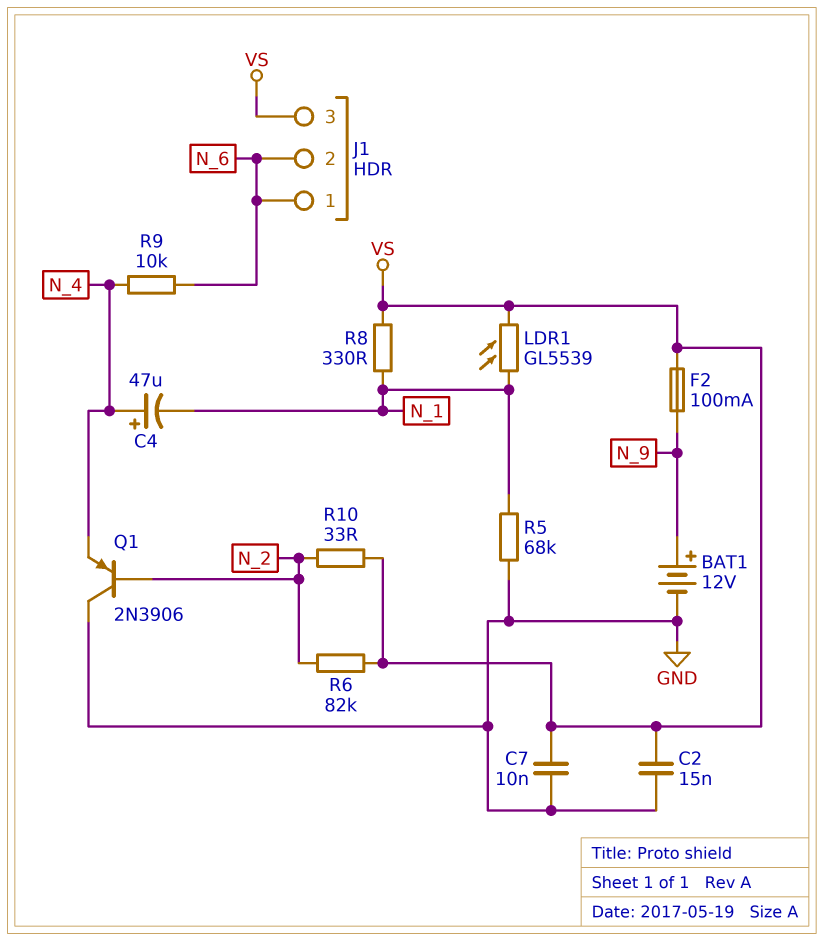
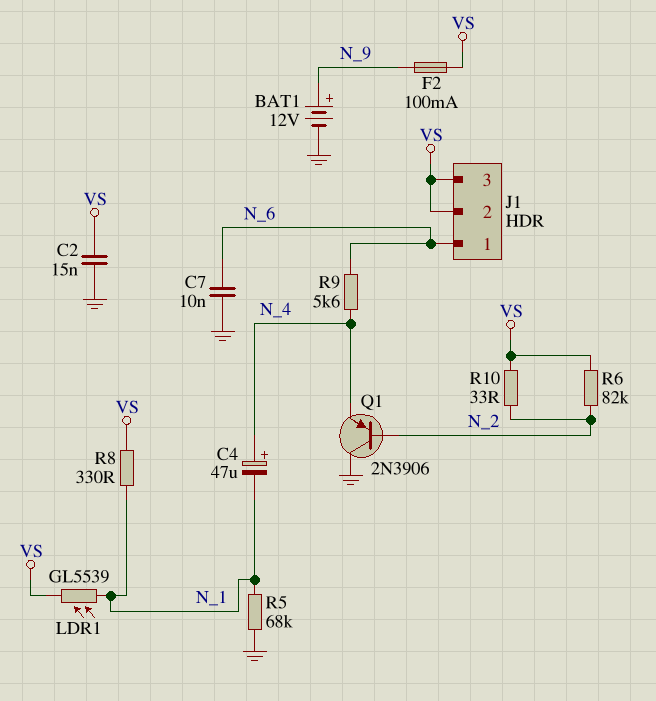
C7: 10nF (GND, VS) -> 10nF (GND, N_6)
J1 pin 2: N_6 -> VS
R9: 10k (N_4, N_6) -> 5.6k (N_4, N_6)

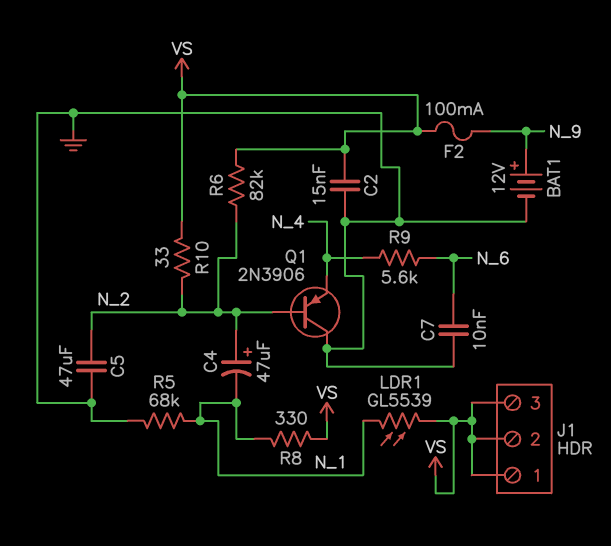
C4: 47uF (plus N_4, minus N_1) -> 47uF (plus N_2, minus N_1)
C5: none -> 47uF (GND, N_2)
J1 pin 1: N_6 -> VS

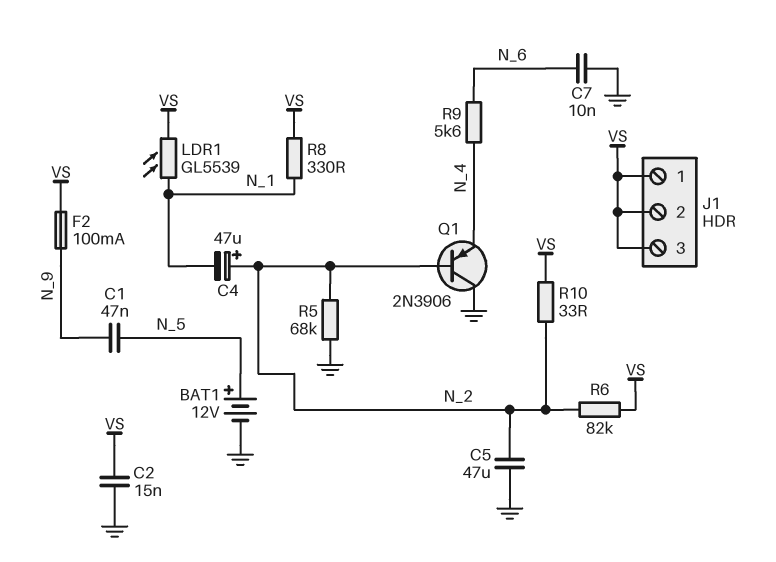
BAT1: 12V (plus N_9, minus GND) -> 12V (plus N_5, minus GND)
C1: none -> 47nF (N_5, N_9)
R5: 68k (GND, N_1) -> 68k (GND, N_2)

